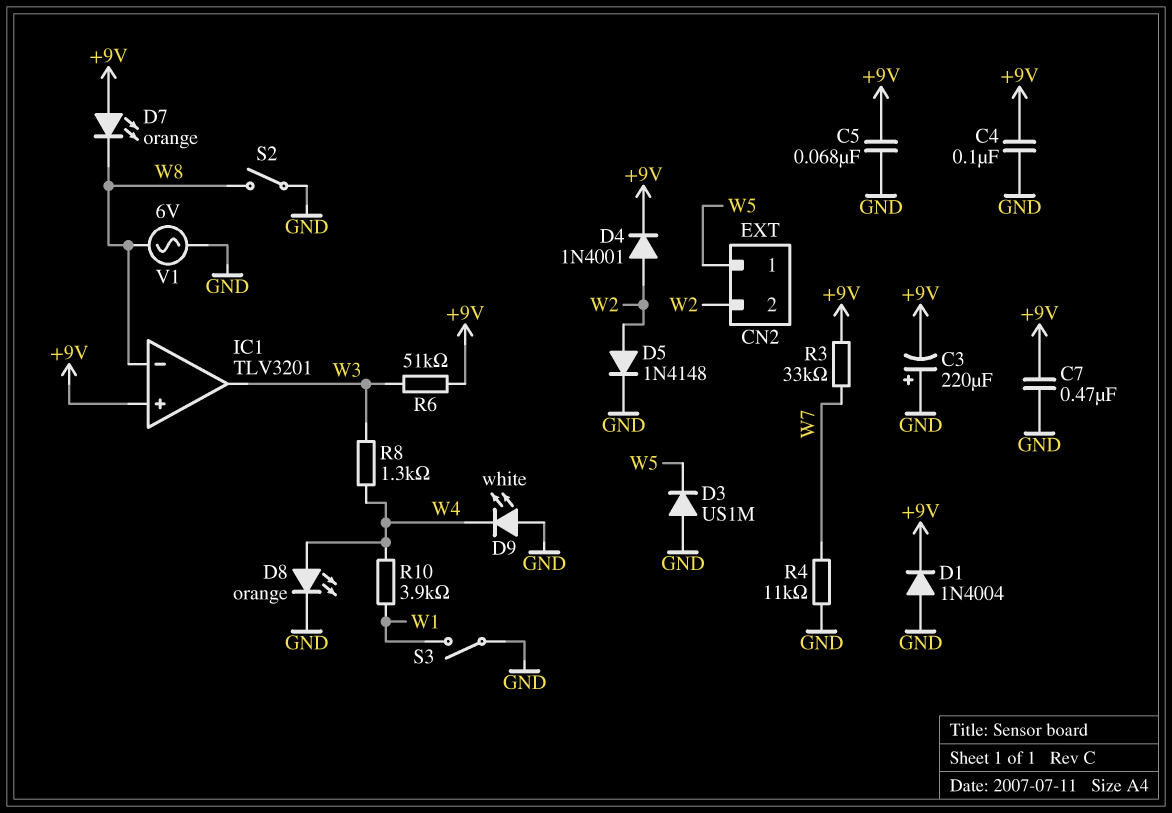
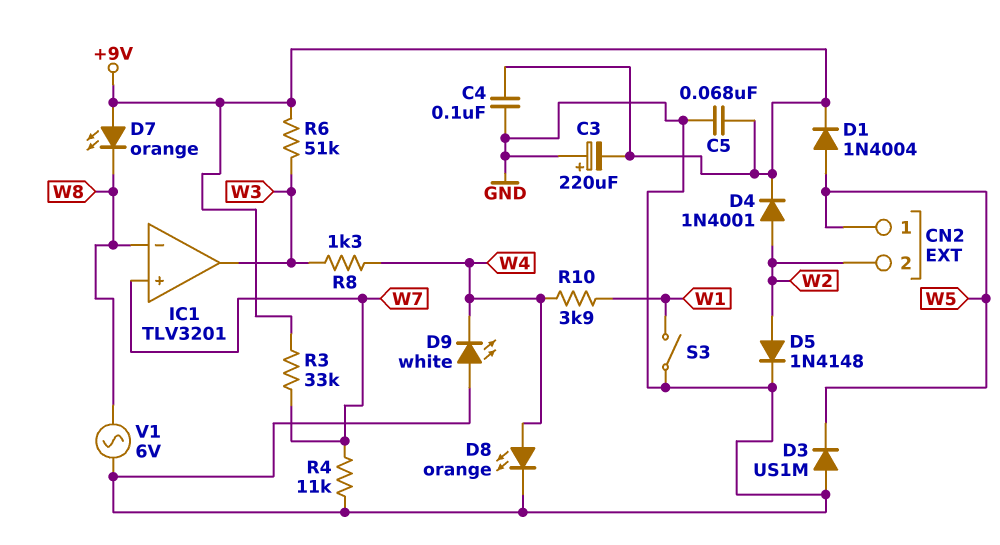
C7: 470nF (+9V, GND) -> none
D1: diode 1N4004 (A GND, K +9V) -> diode 1N4004 (A W5, K +9V)
IC1 pin in+: +9V -> W7
S2: switch (GND, W8) -> none

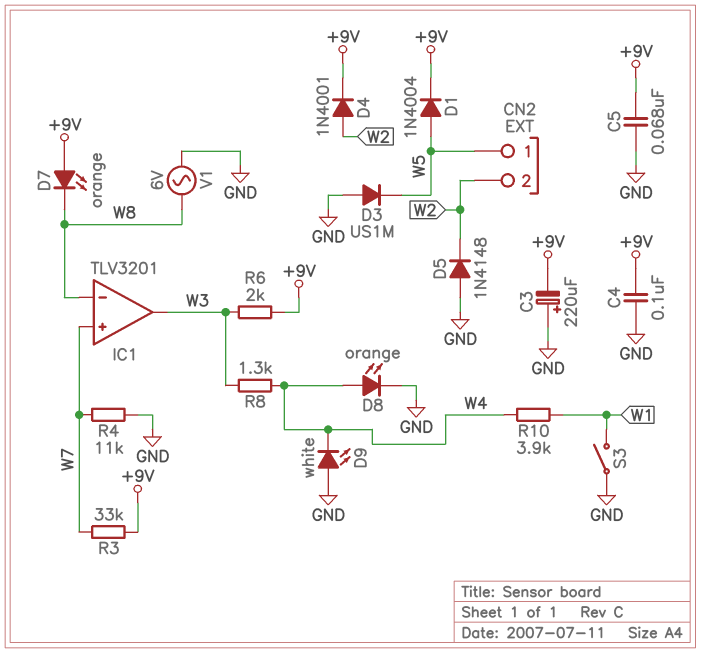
D5: diode 1N4148 (A W2, K GND) -> diode 1N4148 (A GND, K W2)
R6: 51k (+9V, W3) -> 2k (+9V, W3)

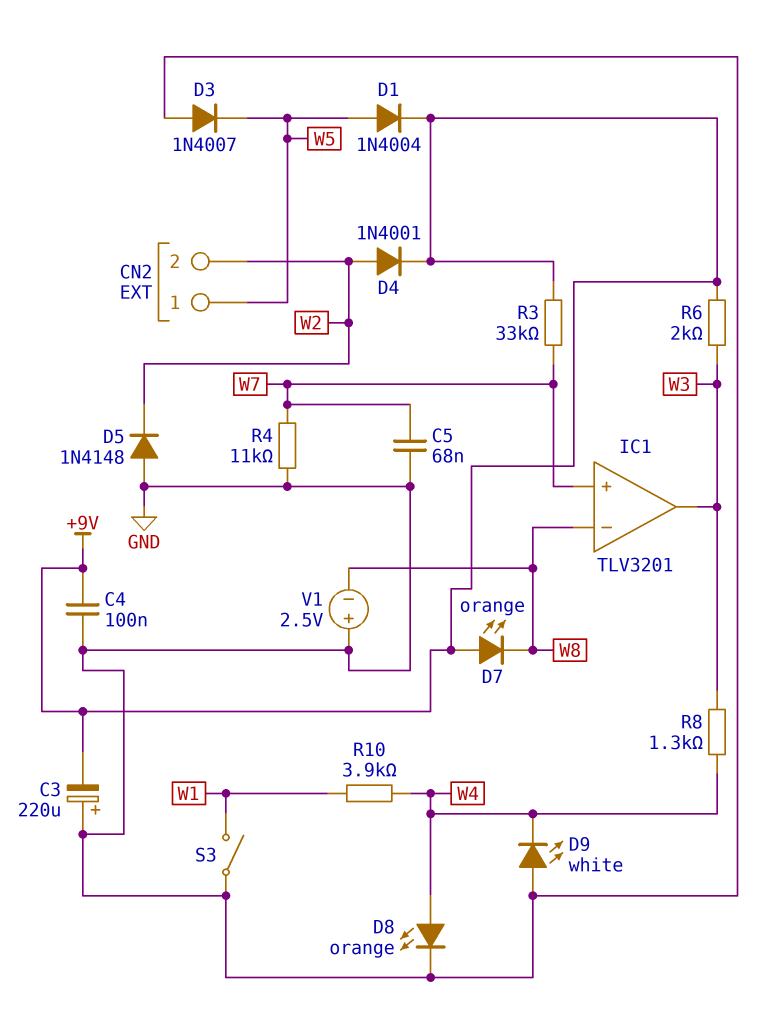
C5: 68nF (+9V, GND) -> 68nF (GND, W7)
D3: diode US1M (A GND, K W5) -> diode 1N4007 (A GND, K W5)
V1: AC 6V (GND, W8) -> 2.5V (plus GND, minus W8)

